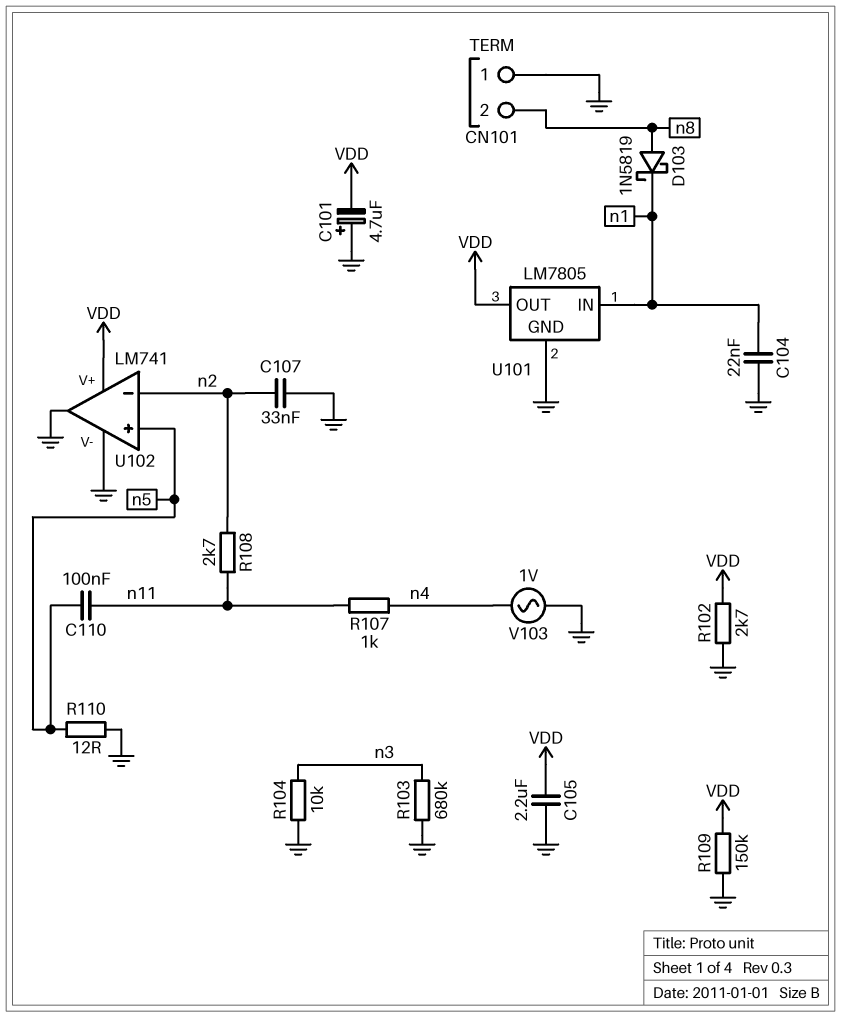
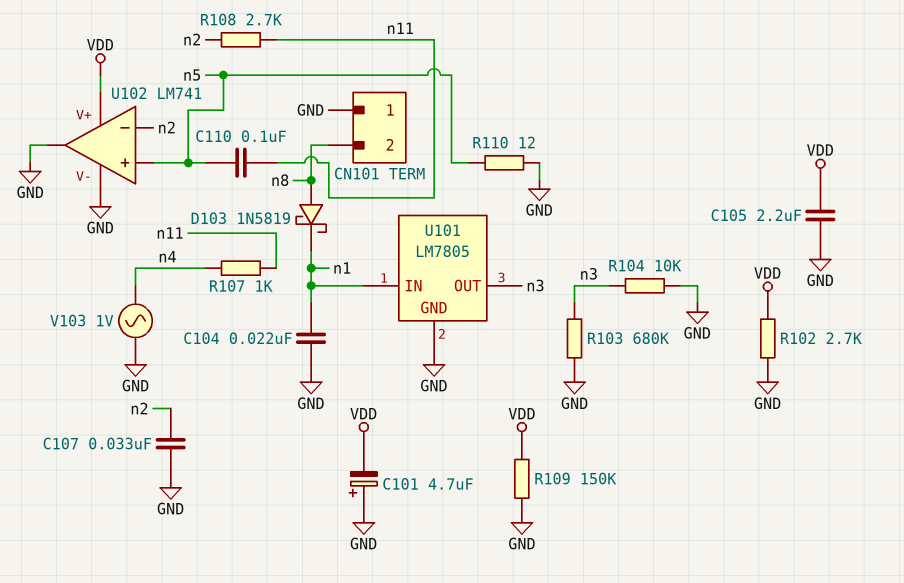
U101 pin OUT: VDD -> n3

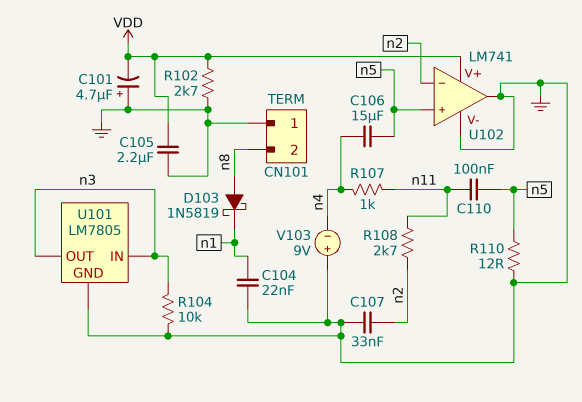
C106: none -> 15uF (n4, n5)
R103: 680k (GND, n3) -> none
R109: 150k (GND, VDD) -> none
U101 pin IN: n1 -> n3
V103: AC 1V (GND, n4) -> 9V (plus GND, minus n4)

